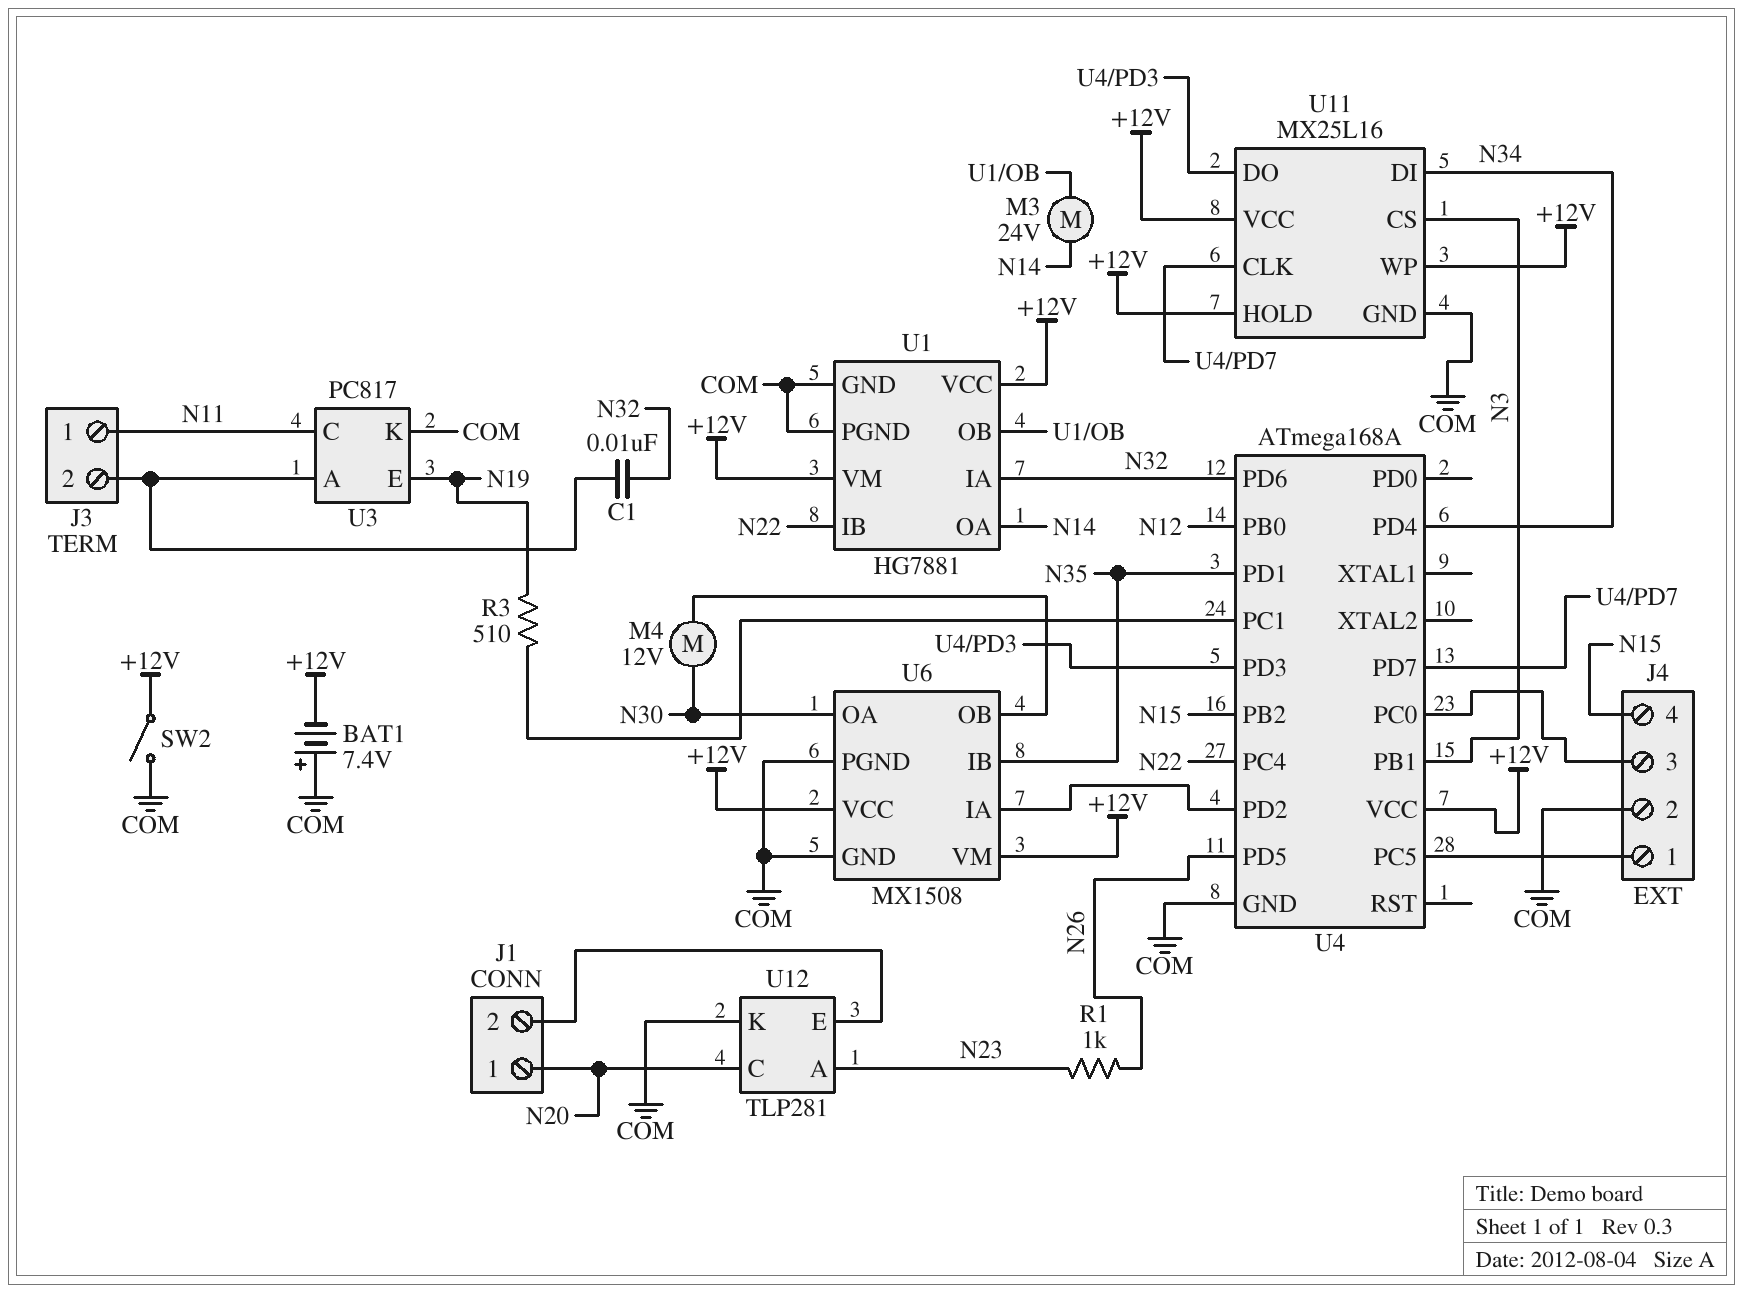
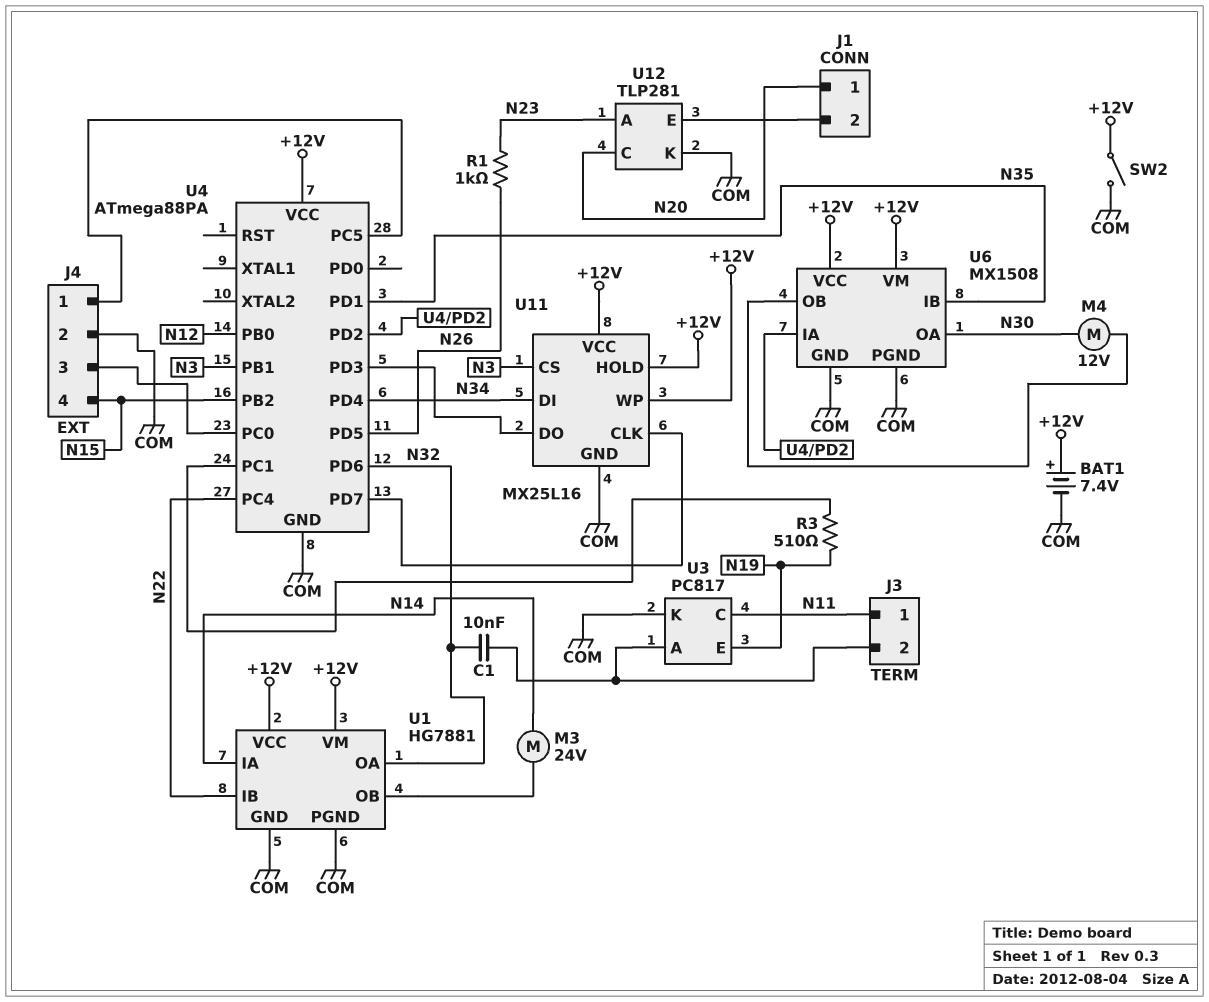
BAT1: 7.4V (plus COM, minus +12V) -> 7.4V (plus +12V, minus COM)
U1 pin IA: N32 -> N14
U1 pin OA: N14 -> N32
U4: ATmega168A -> ATmega88PA

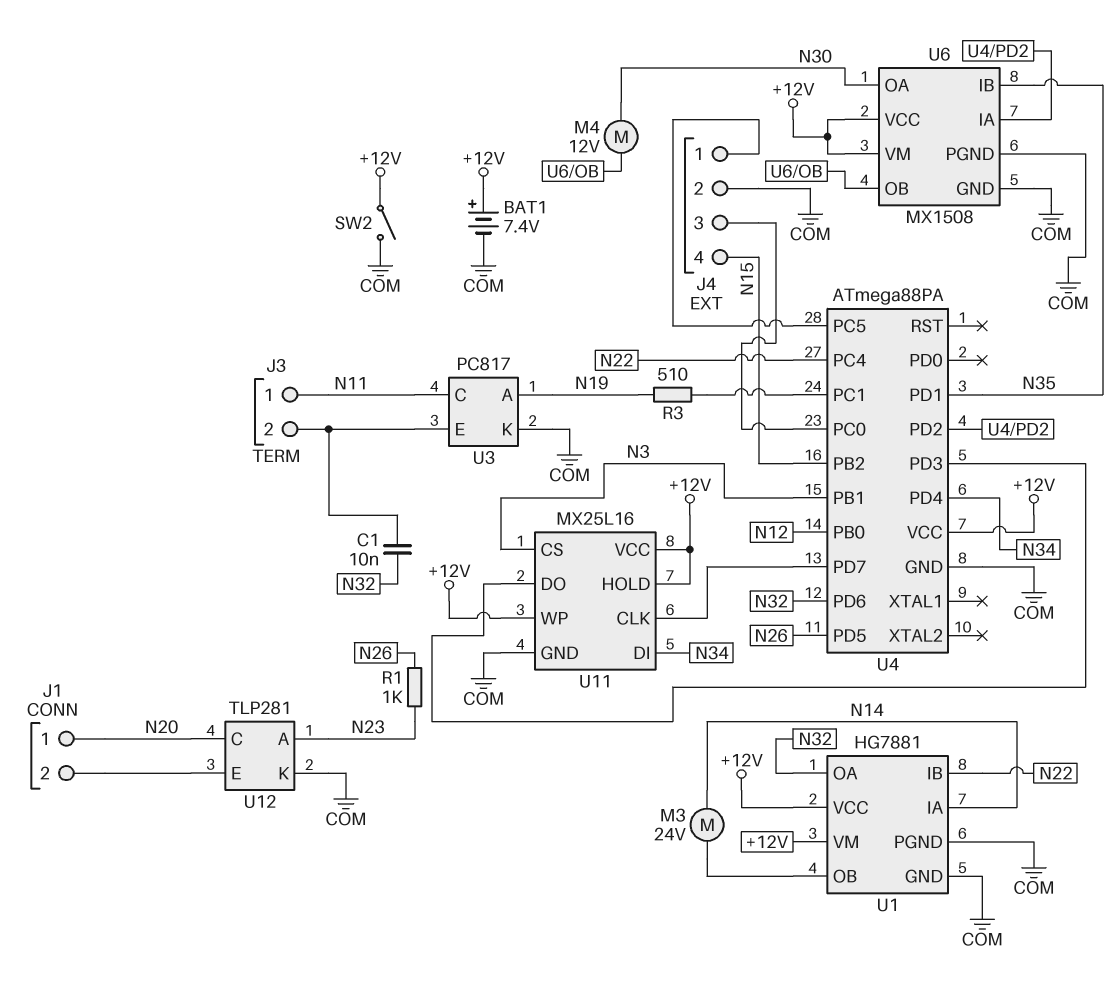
U3 pin A: J3/2 -> N19
U3 pin E: N19 -> J3/2

